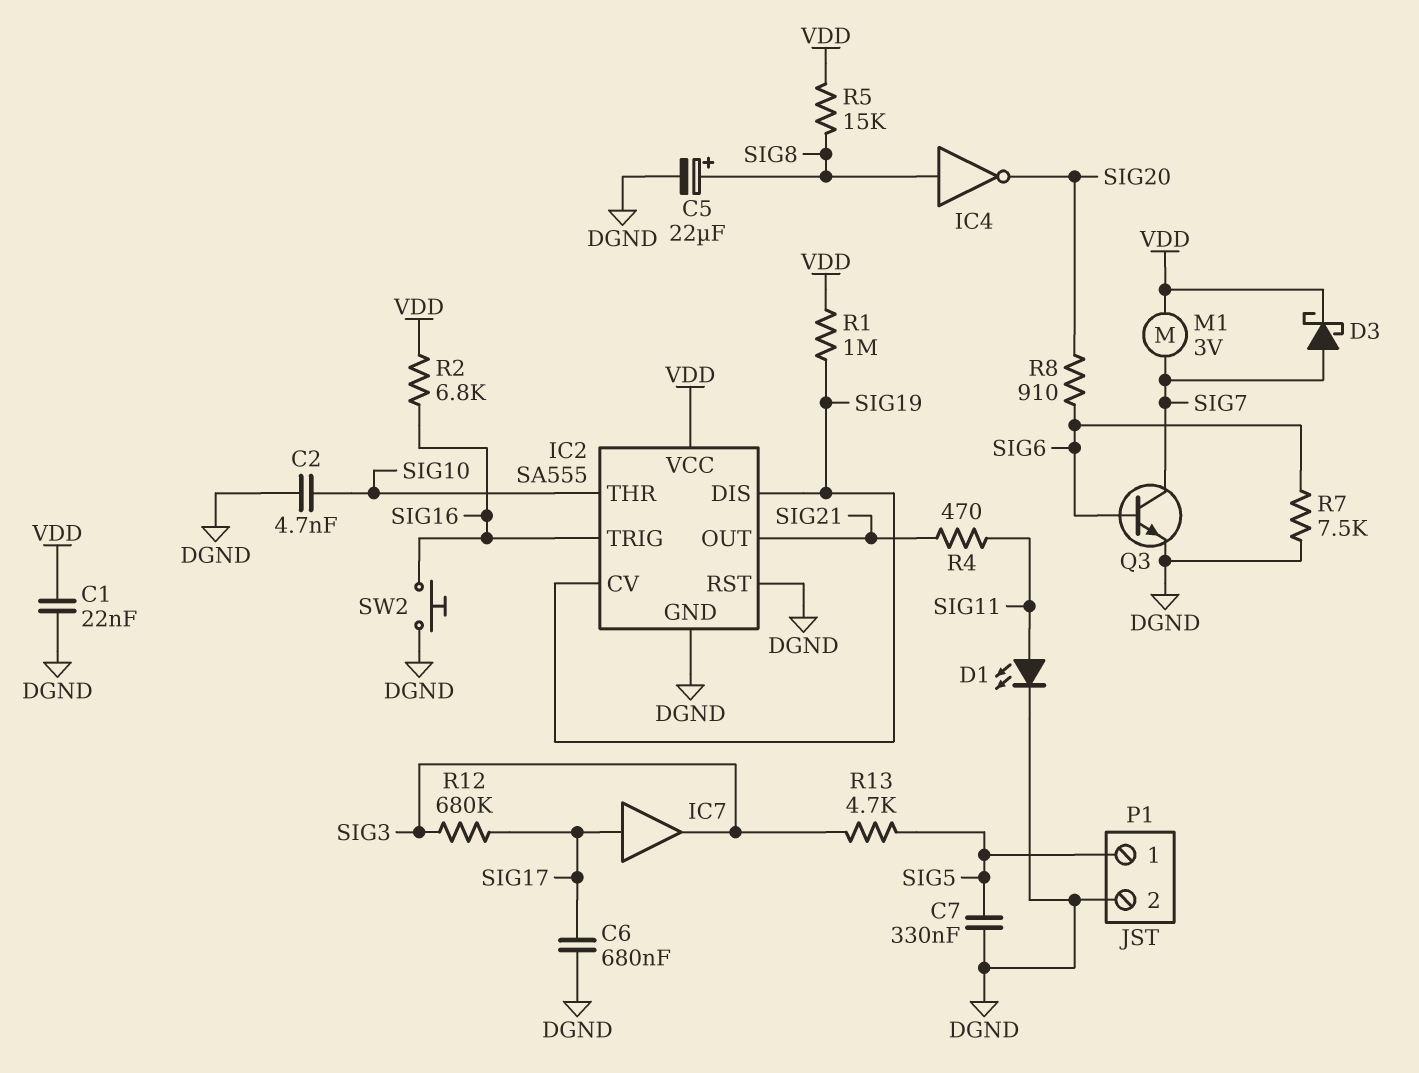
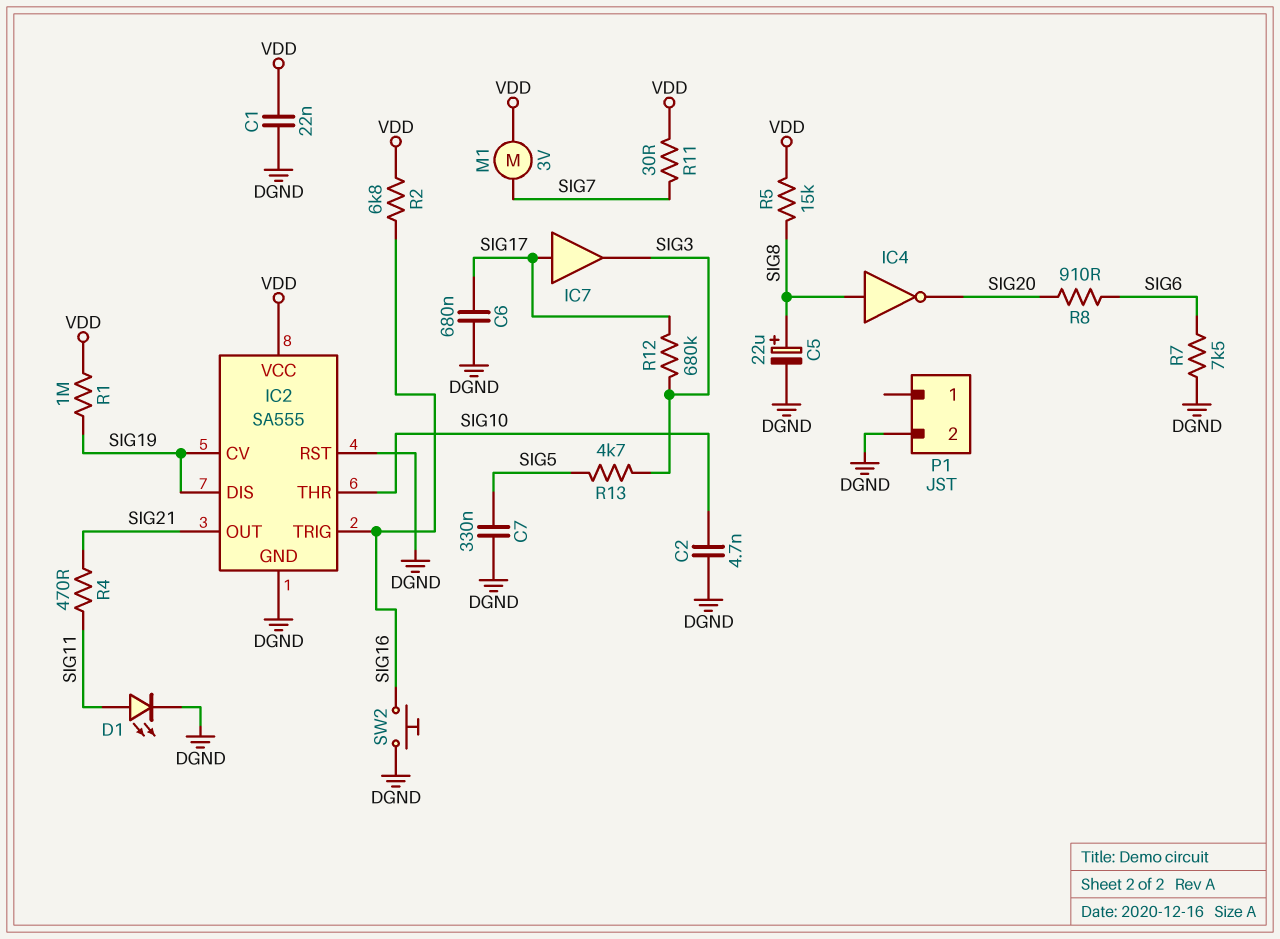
D3: schottky (A SIG7, K VDD) -> none
P1 pin 1: SIG5 -> none
Q3: NPN (B SIG6, C SIG7, E DGND) -> none
R11: none -> 30 (SIG7, VDD)

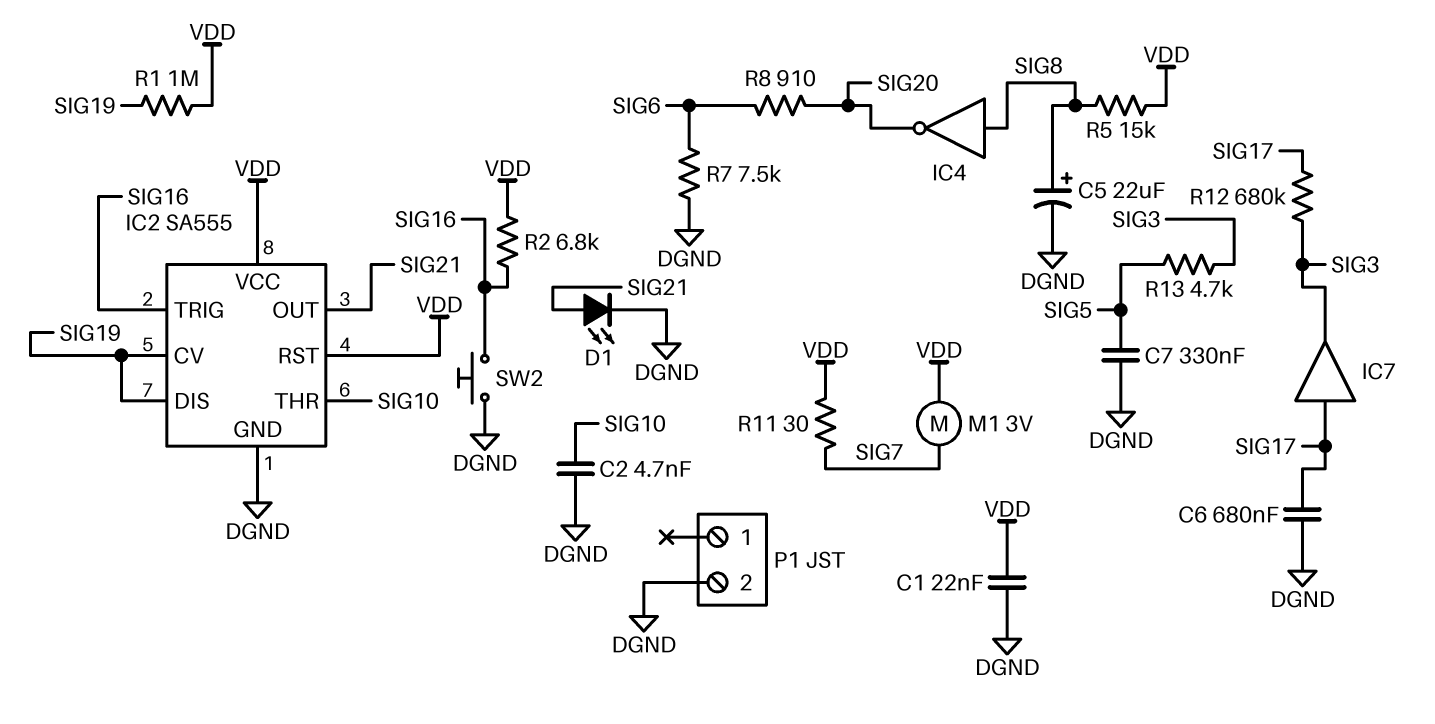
D1: LED (A SIG11, K DGND) -> LED (A SIG21, K DGND)
IC2 pin RST: DGND -> VDD
R4: 470 (SIG11, SIG21) -> none

